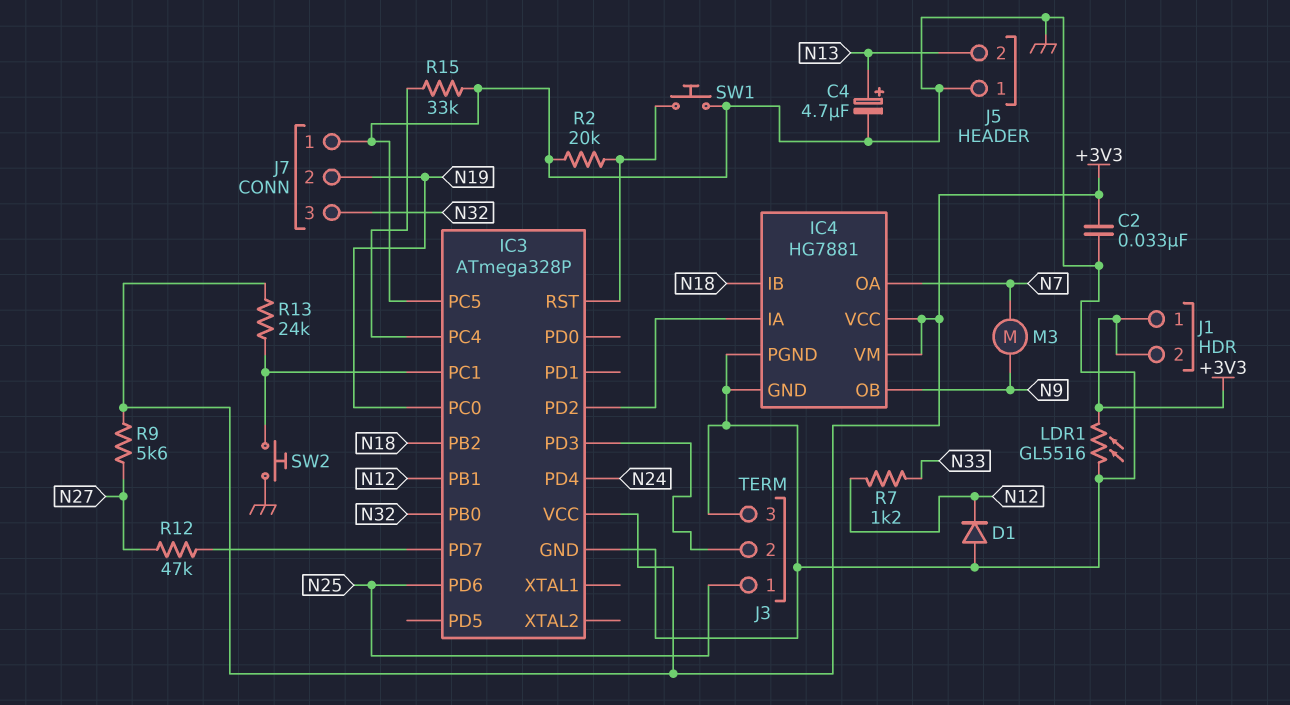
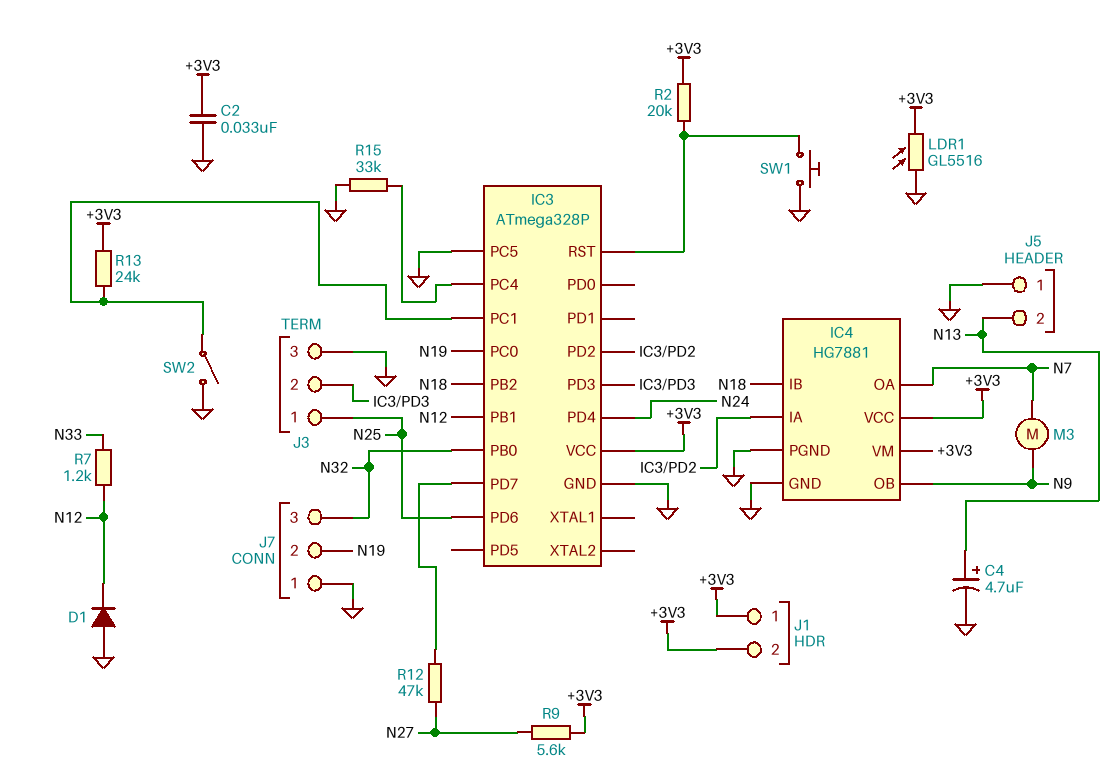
R2: 20k (GND, IC3/RST) -> 20k (+3V3, IC3/RST)
SW2: button (GND, IC3/PC1) -> switch (GND, IC3/PC1)

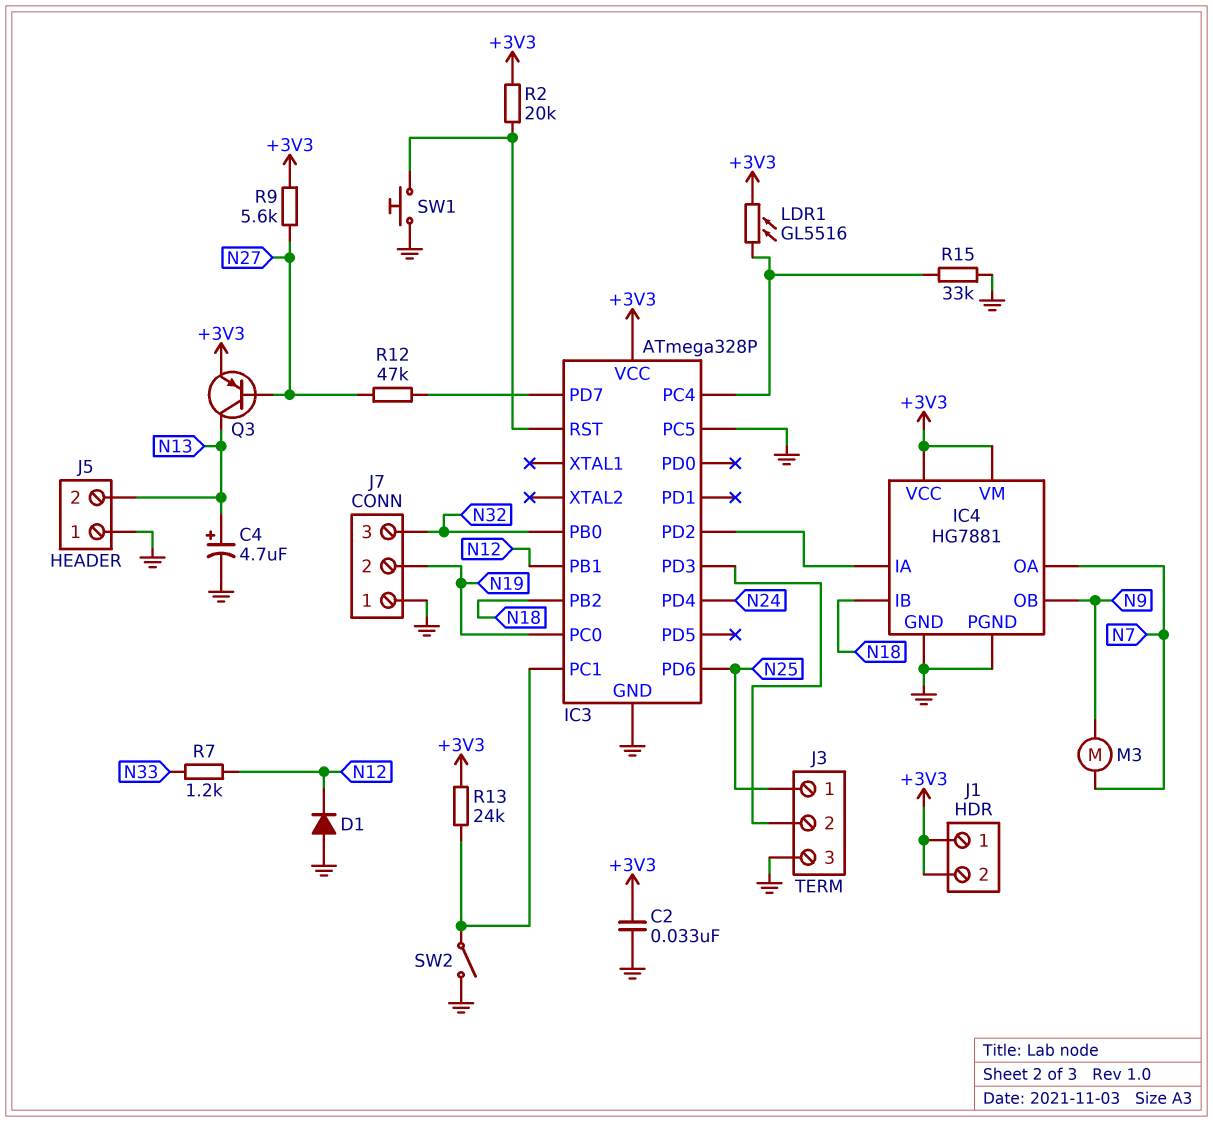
LDR1: GL5516 (+3V3, GND) -> GL5516 (+3V3, IC3/PC4)
Q3: none -> PNP (B N27, C N13, E +3V3)

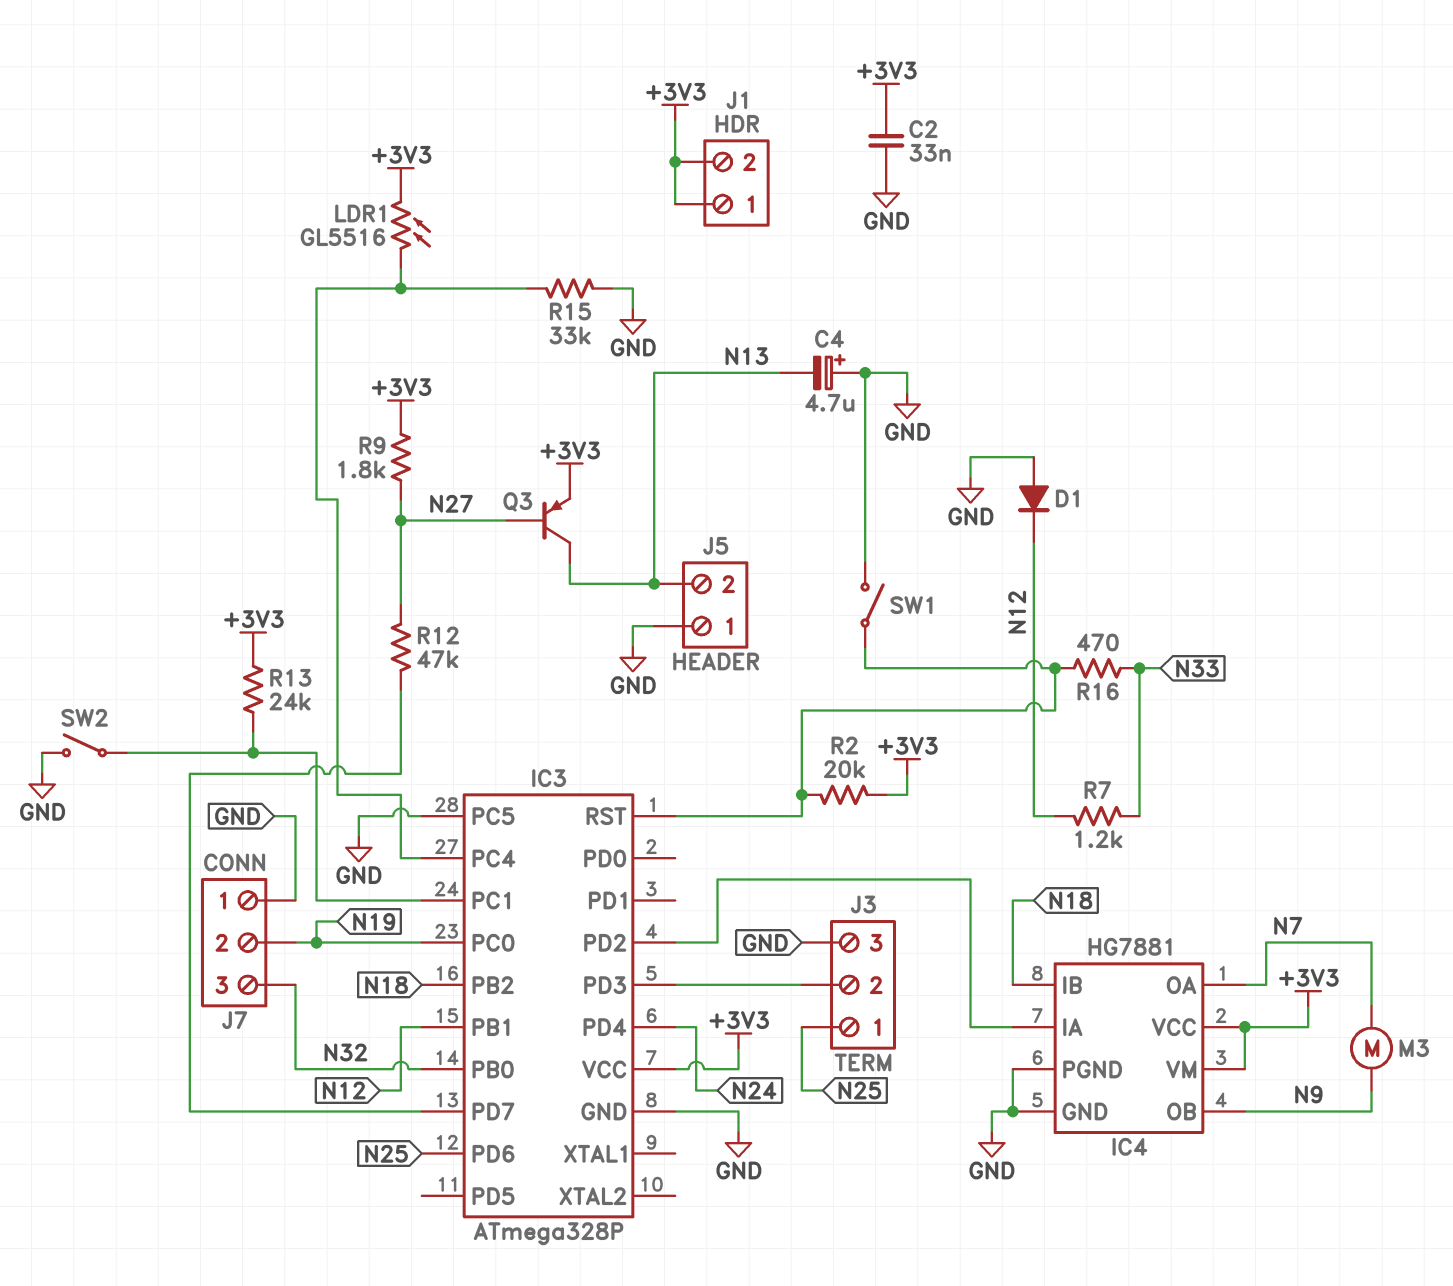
C4: 4.7uF (plus N13, minus GND) -> 4.7uF (plus GND, minus N13)
R9: 5.6k (+3V3, N27) -> 1.8k (+3V3, N27)
R16: none -> 470 (IC3/RST, N33)
SW1: button (GND, IC3/RST) -> switch (GND, IC3/RST)

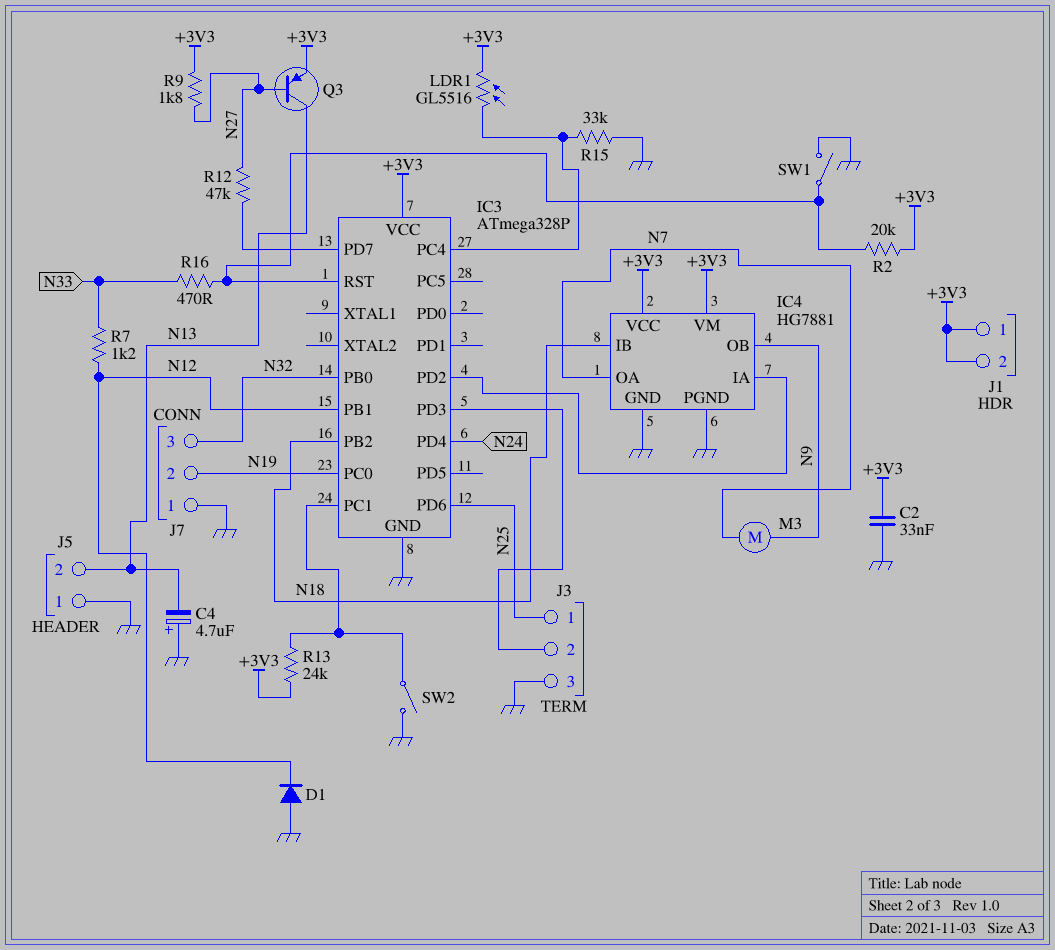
IC3 pin PC5: GND -> none

